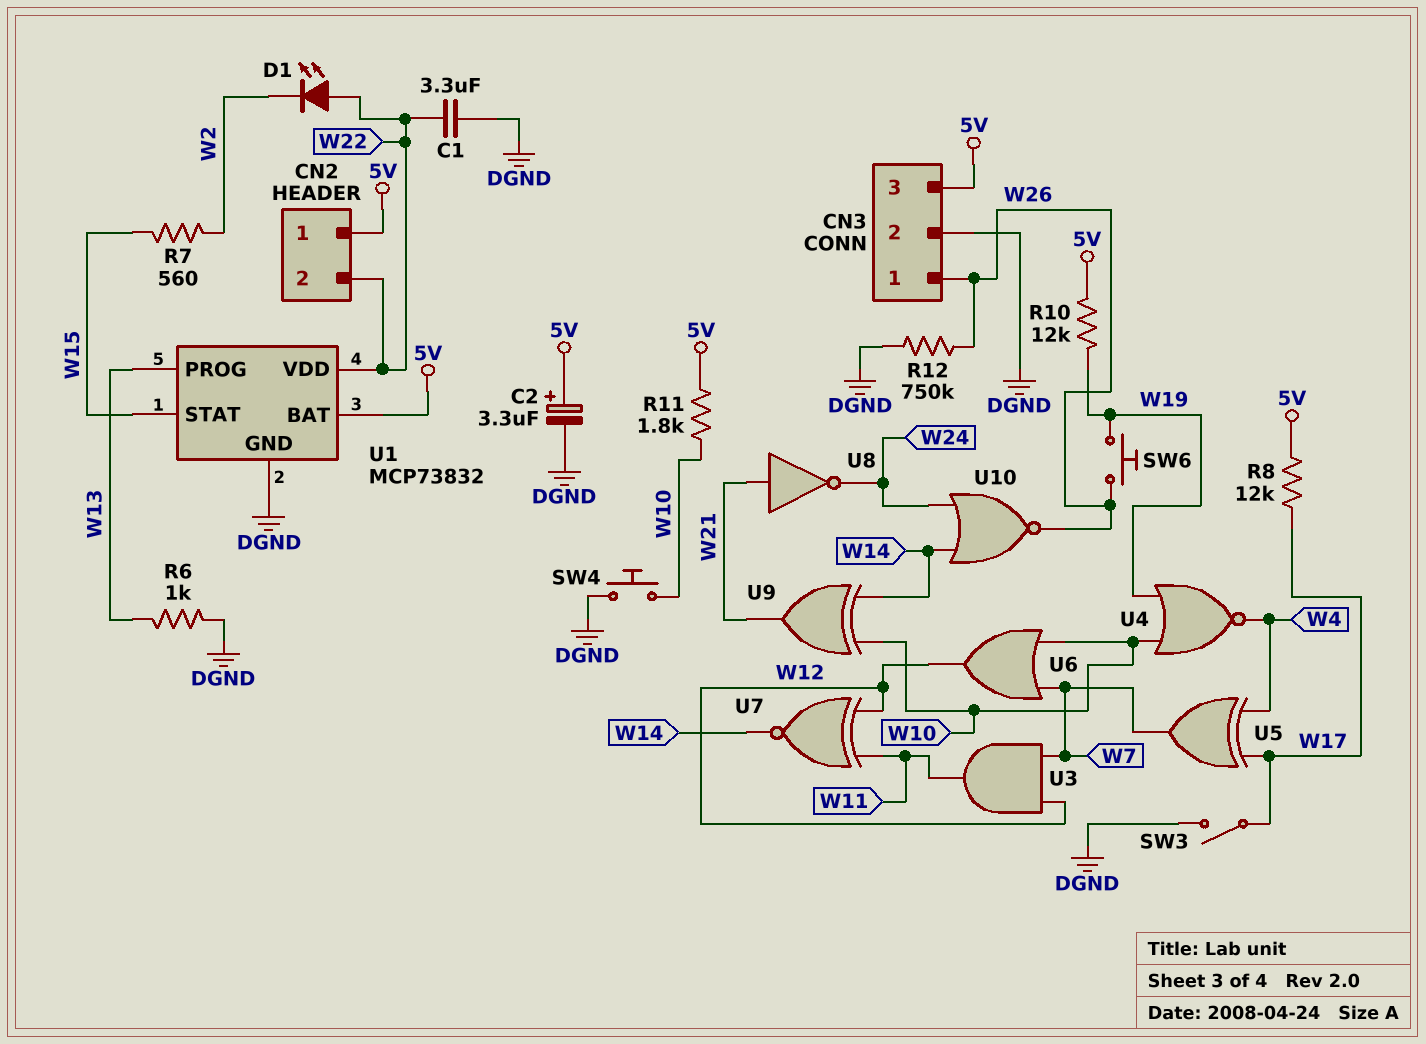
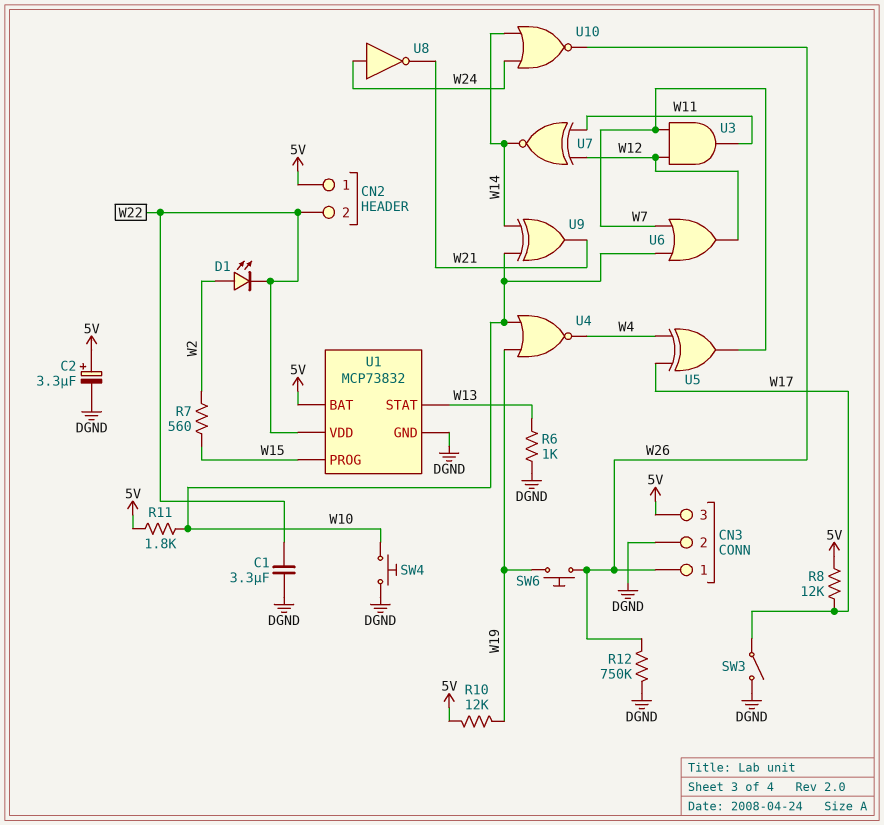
D1: LED (A W22, K W2) -> LED (A W2, K W22)
U1 pin PROG: W13 -> W15
U1 pin STAT: W15 -> W13
U8: NOT (in W21, out W24) -> NOT (in W24, out W21)

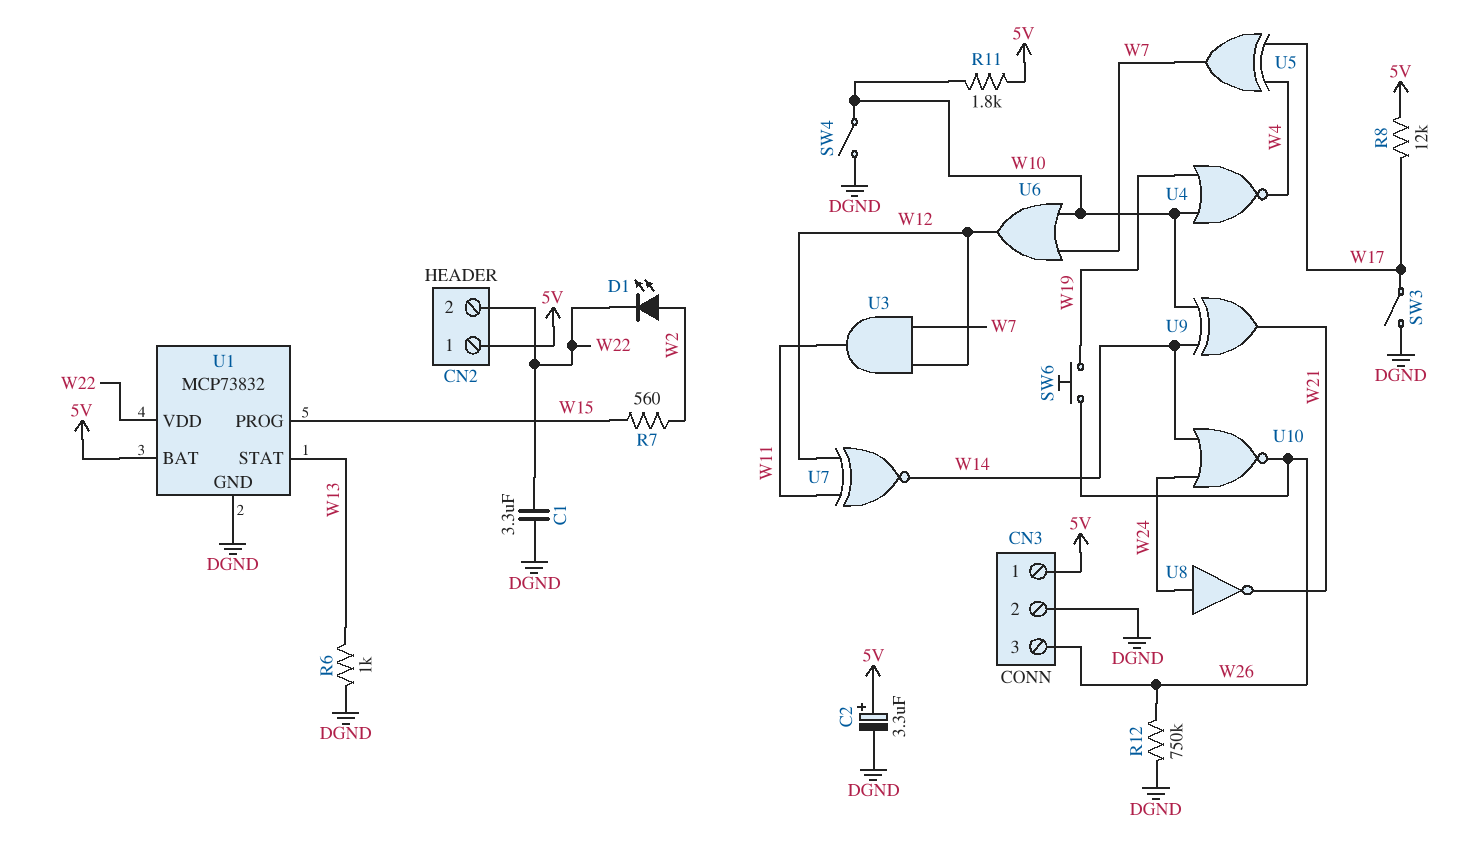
CN3 pin 1: W26 -> 5V
CN3 pin 3: 5V -> W26
R10: 12k (5V, W19) -> none
SW4: button (DGND, W10) -> switch (DGND, W10)

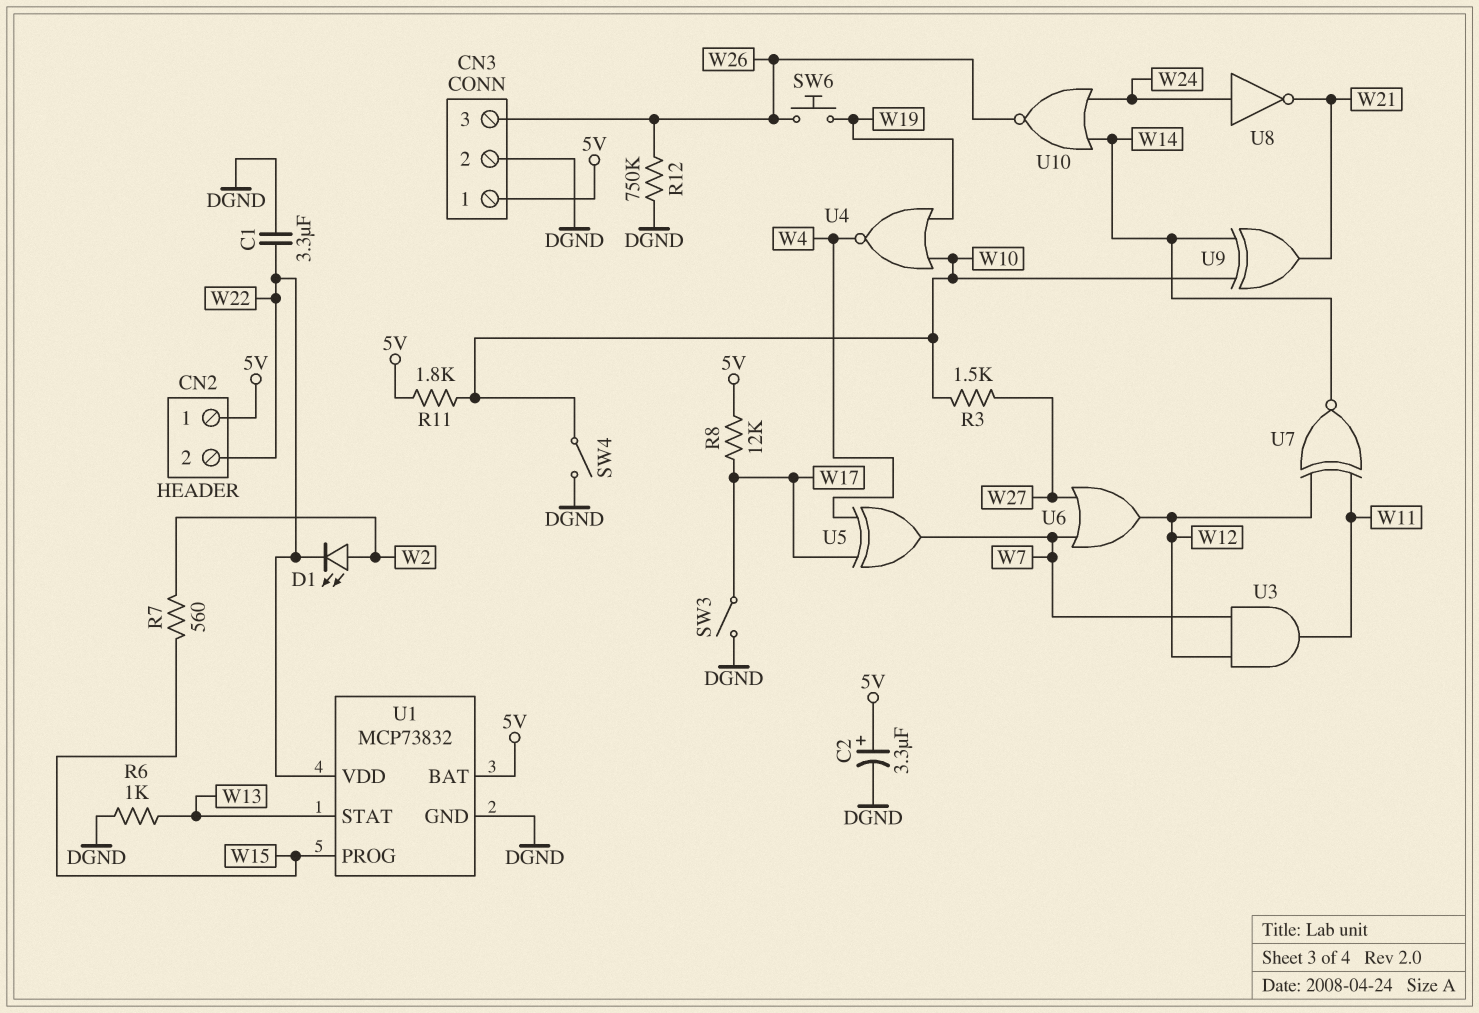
R3: none -> 1.5k (W10, W27)
U6: OR (in W7, in W10, out W12) -> OR (in W7, in W27, out W12)

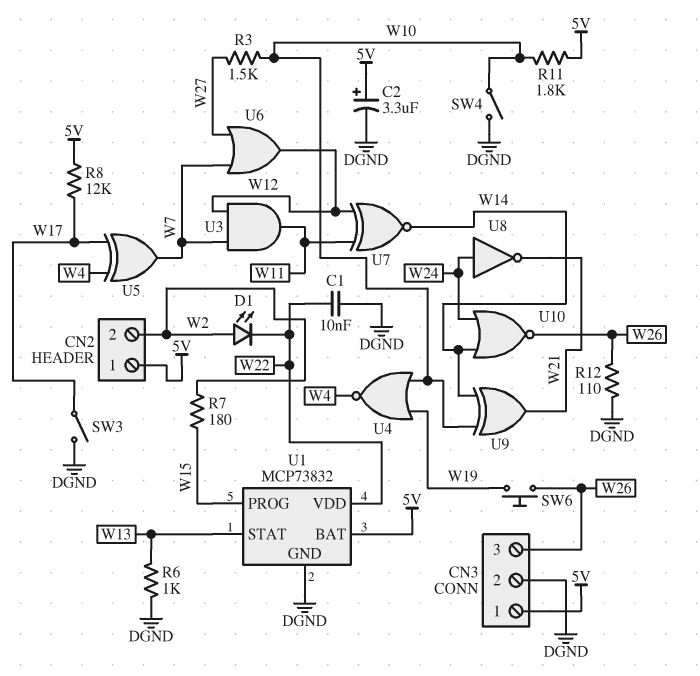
C1: 3.3uF (DGND, W22) -> 10nF (DGND, W22)
CN2 pin 2: W22 -> W2
R7: 560 (W2, W15) -> 180 (W2, W15)
R12: 750k (DGND, W26) -> 110 (DGND, W26)

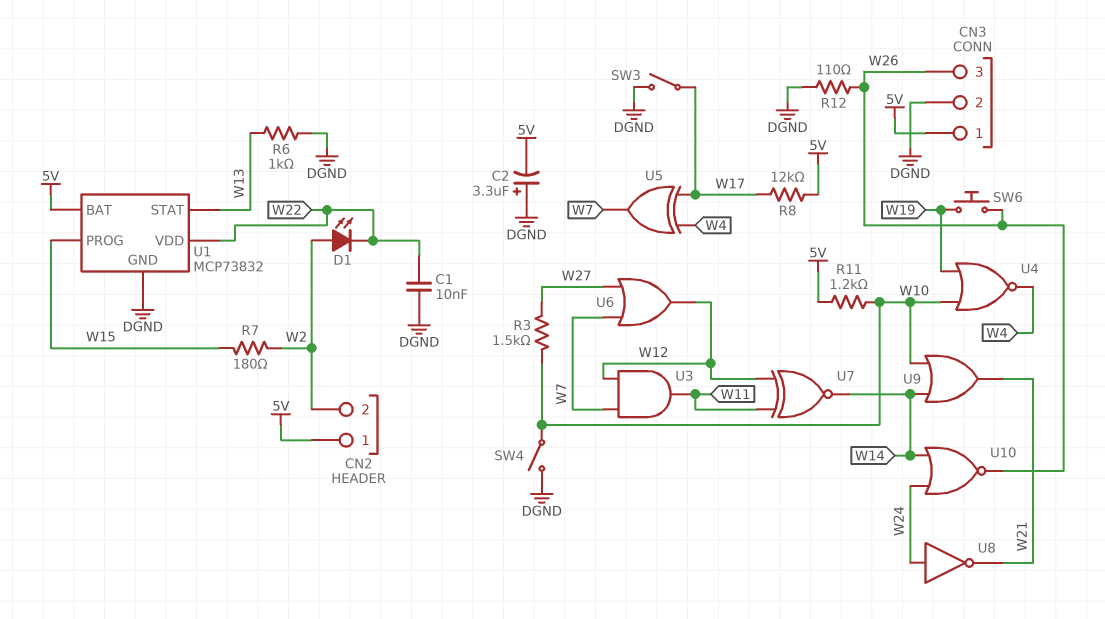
C2: 3.3uF (plus 5V, minus DGND) -> 3.3uF (plus DGND, minus 5V)
R11: 1.8k (5V, W10) -> 1.2k (5V, W10)
U9: XOR (in W10, in W14, out W21) -> OR (in W10, in W14, out W21)

